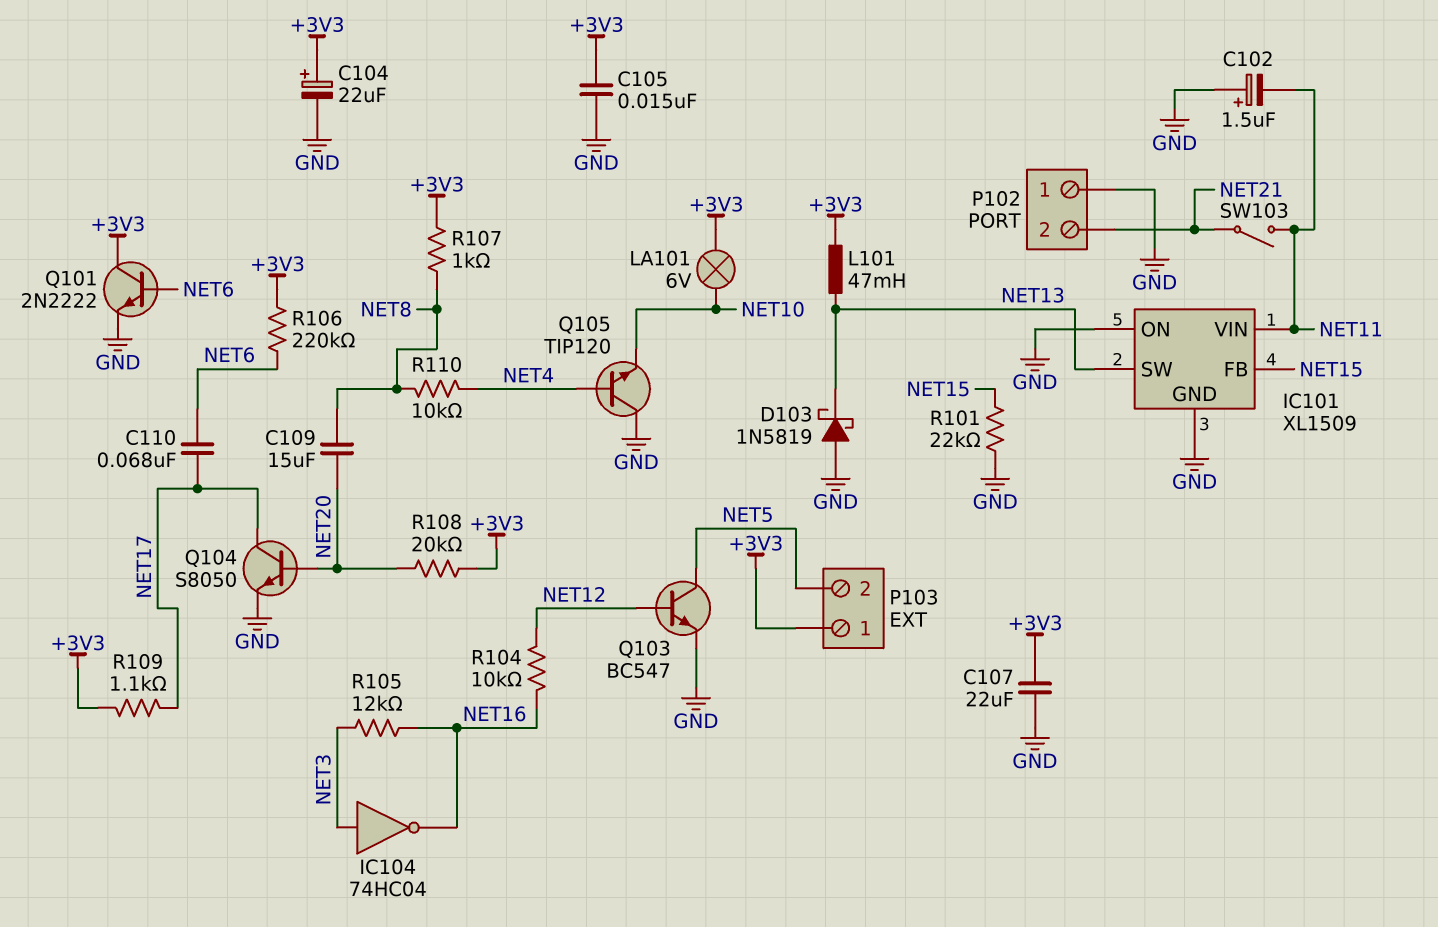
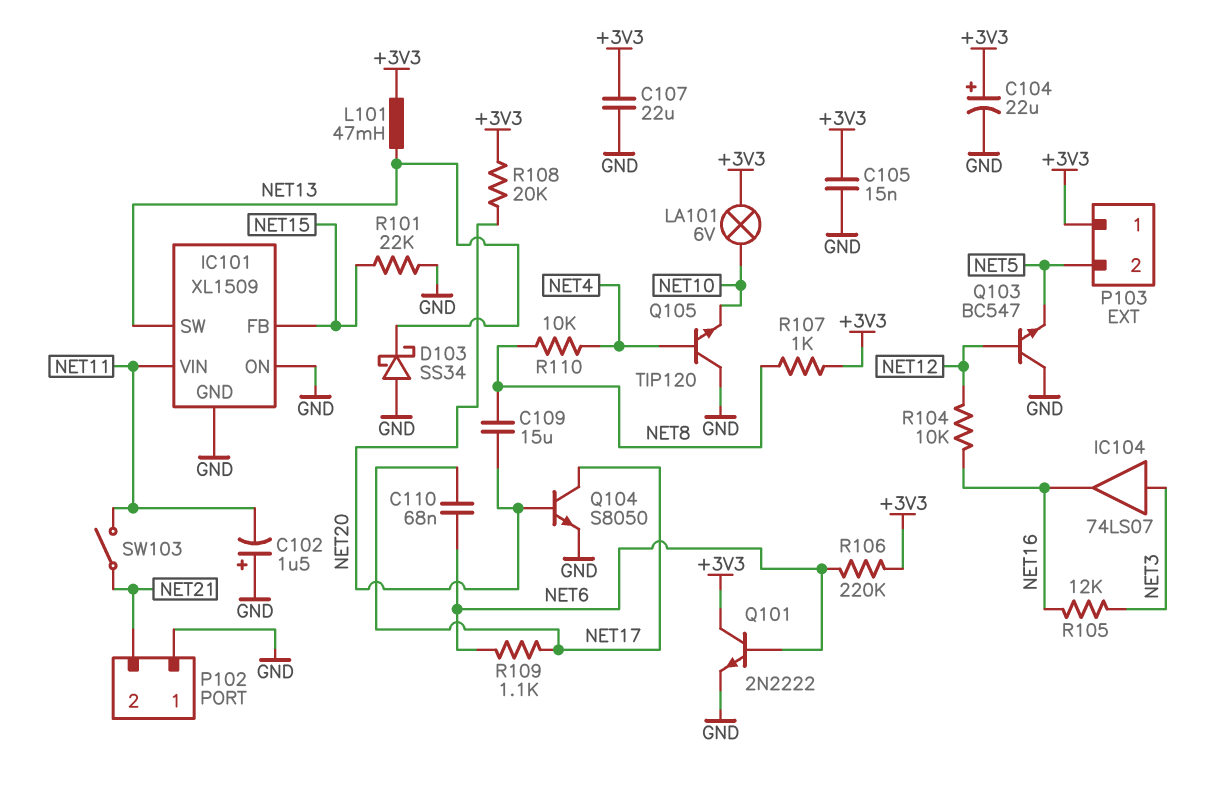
D103: schottky 1N5819 (A GND, K NET13) -> schottky SS34 (A GND, K NET13)
IC104: NOT 74HC04 (in NET3, out NET16) -> buffer 74LS07 (in NET3, out NET16)
Q103: NPN BC547 (B NET12, C NET5, E GND) -> NPN BC547 (B NET12, C GND, E NET5)
R109: 1.1k (+3V3, NET17) -> 1.1k (NET6, NET17)

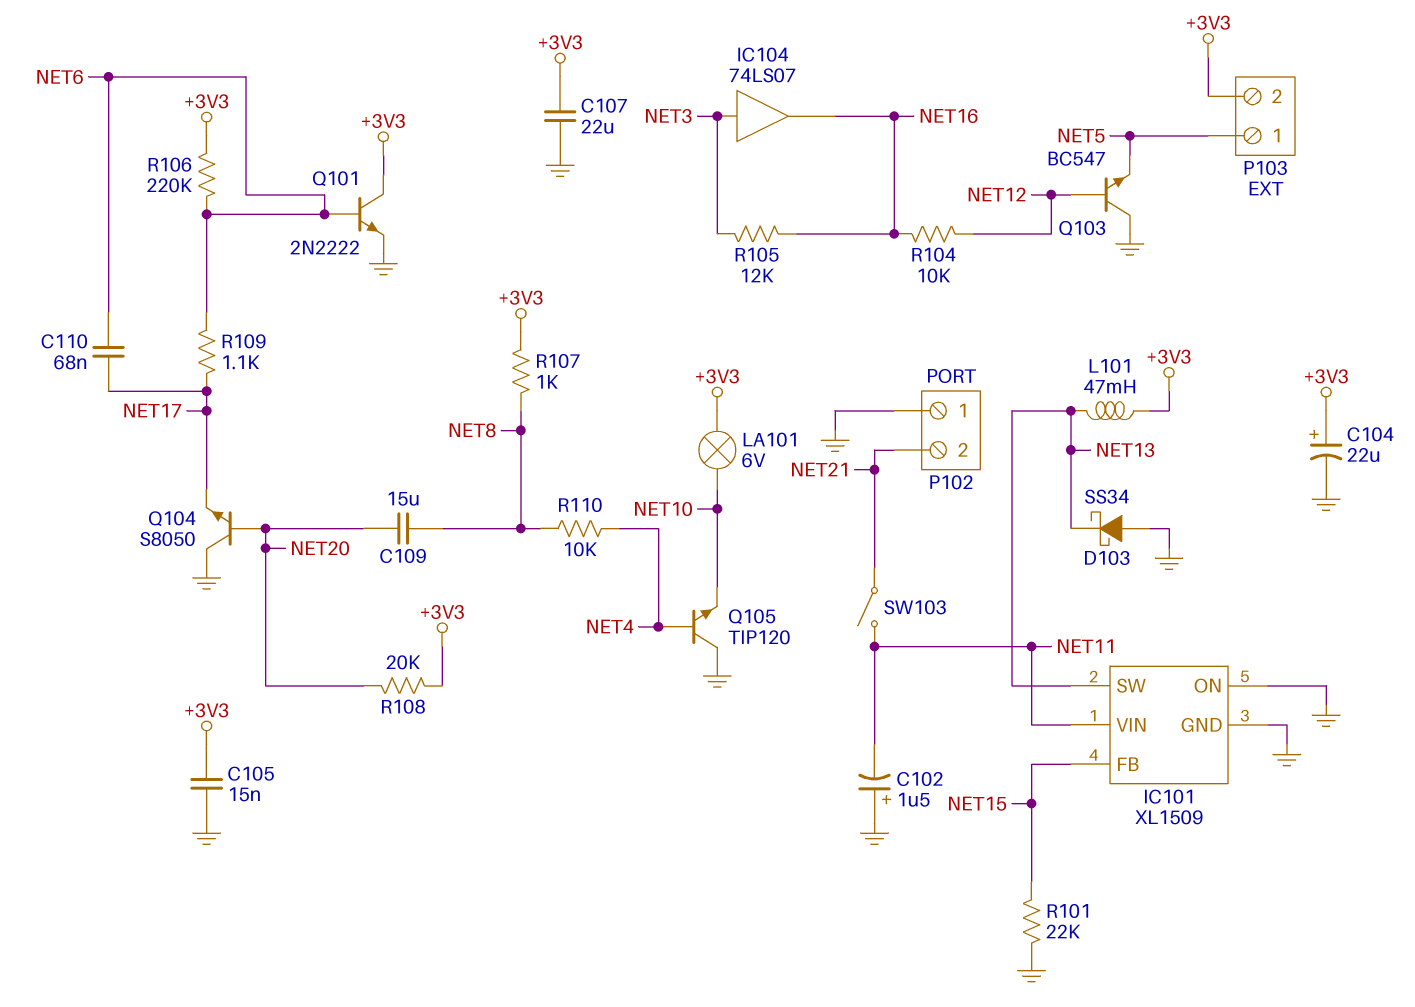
P103 pin 1: +3V3 -> NET5
P103 pin 2: NET5 -> +3V3
Q104: NPN S8050 (B NET20, C NET17, E GND) -> NPN S8050 (B NET20, C GND, E NET17)

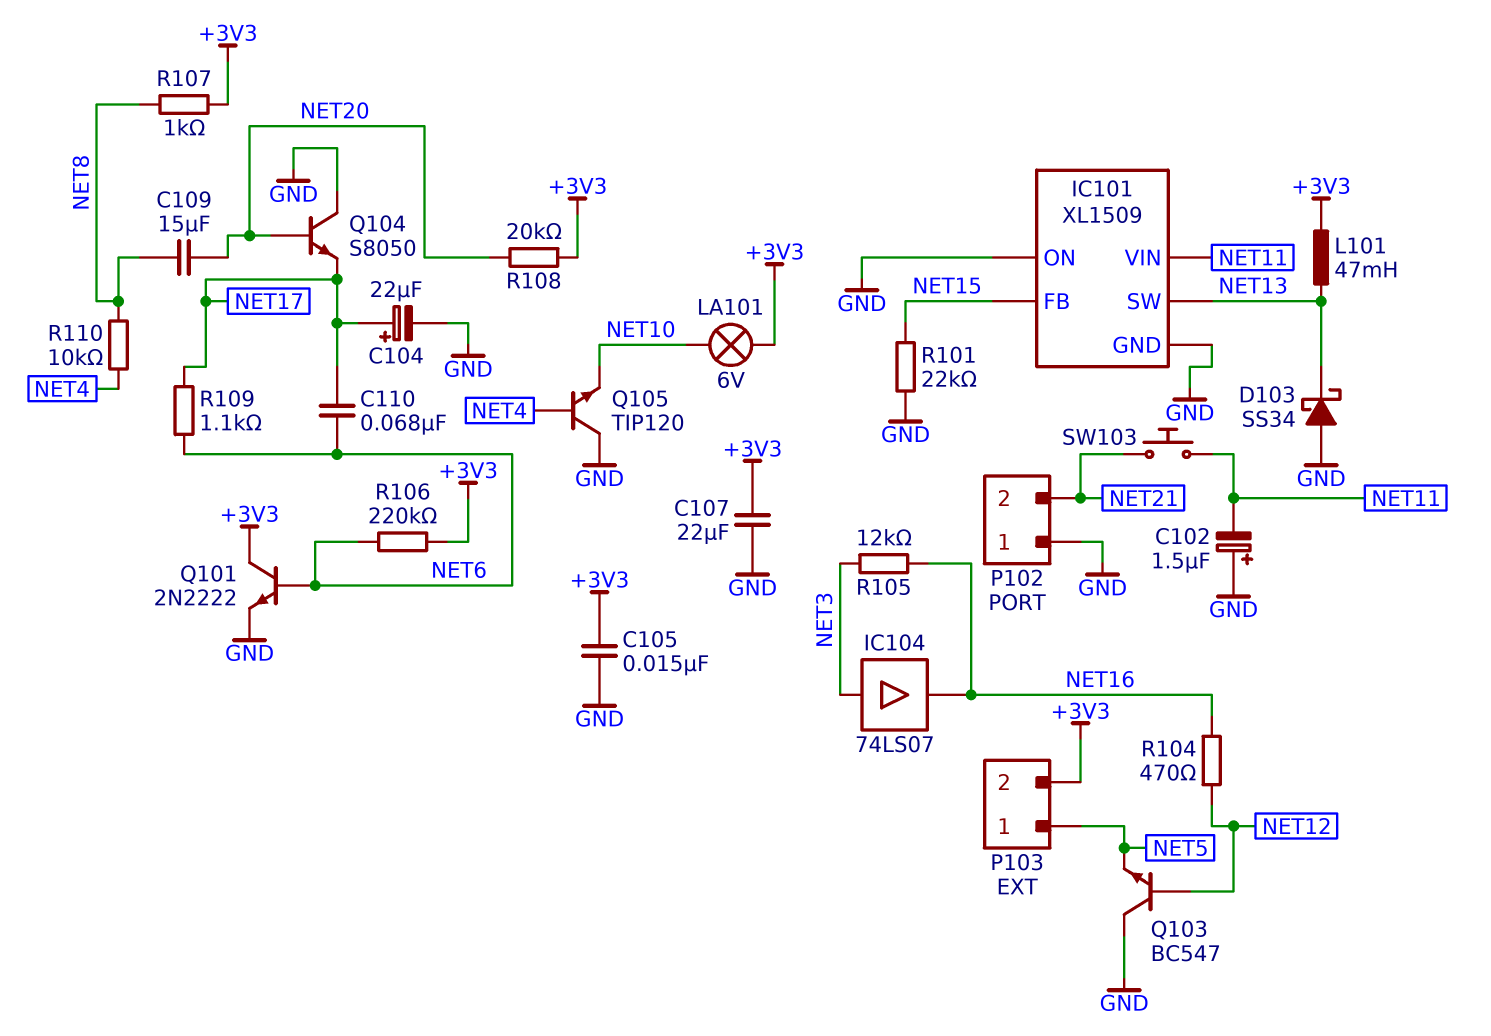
C104: 22uF (plus +3V3, minus GND) -> 22uF (plus NET17, minus GND)
R104: 10k (NET12, NET16) -> 470 (NET12, NET16)
SW103: switch (NET11, NET21) -> button (NET11, NET21)

